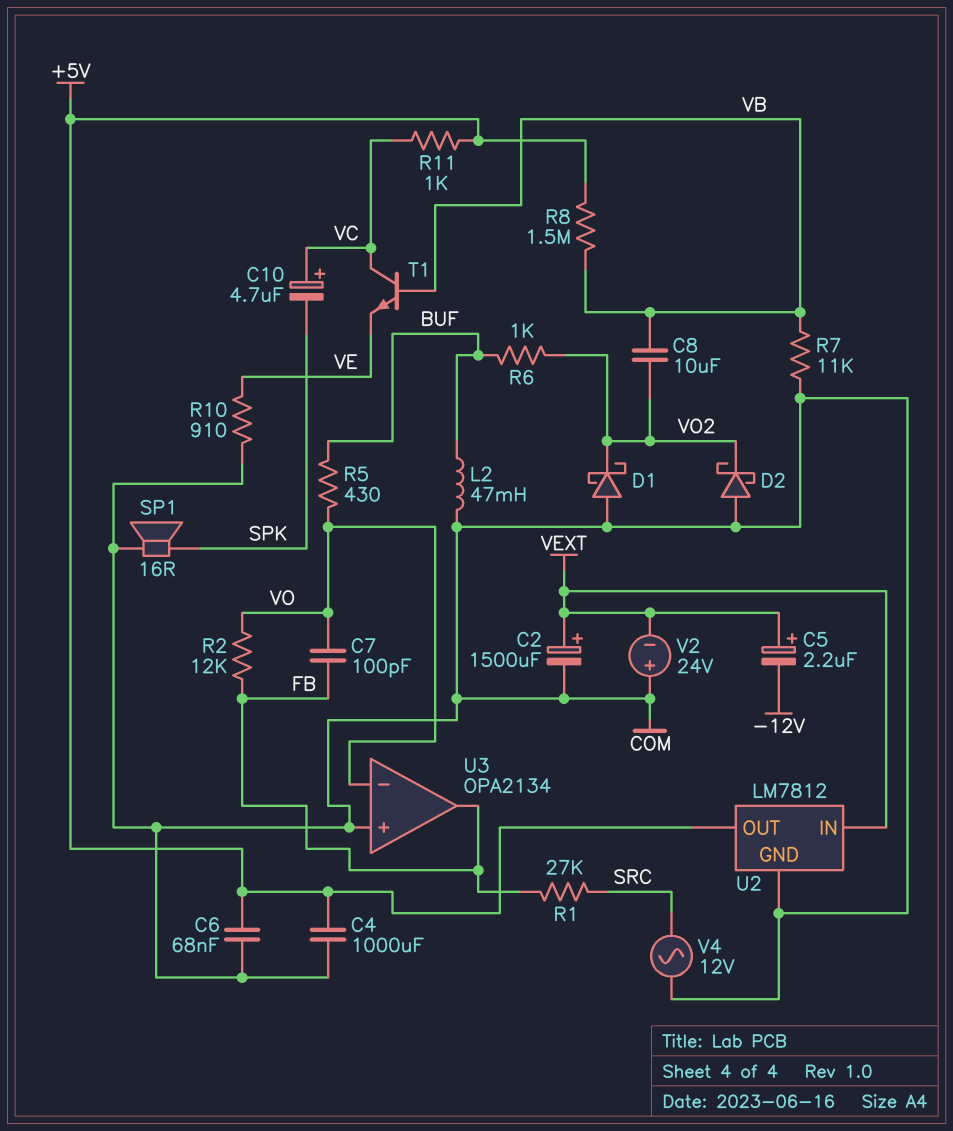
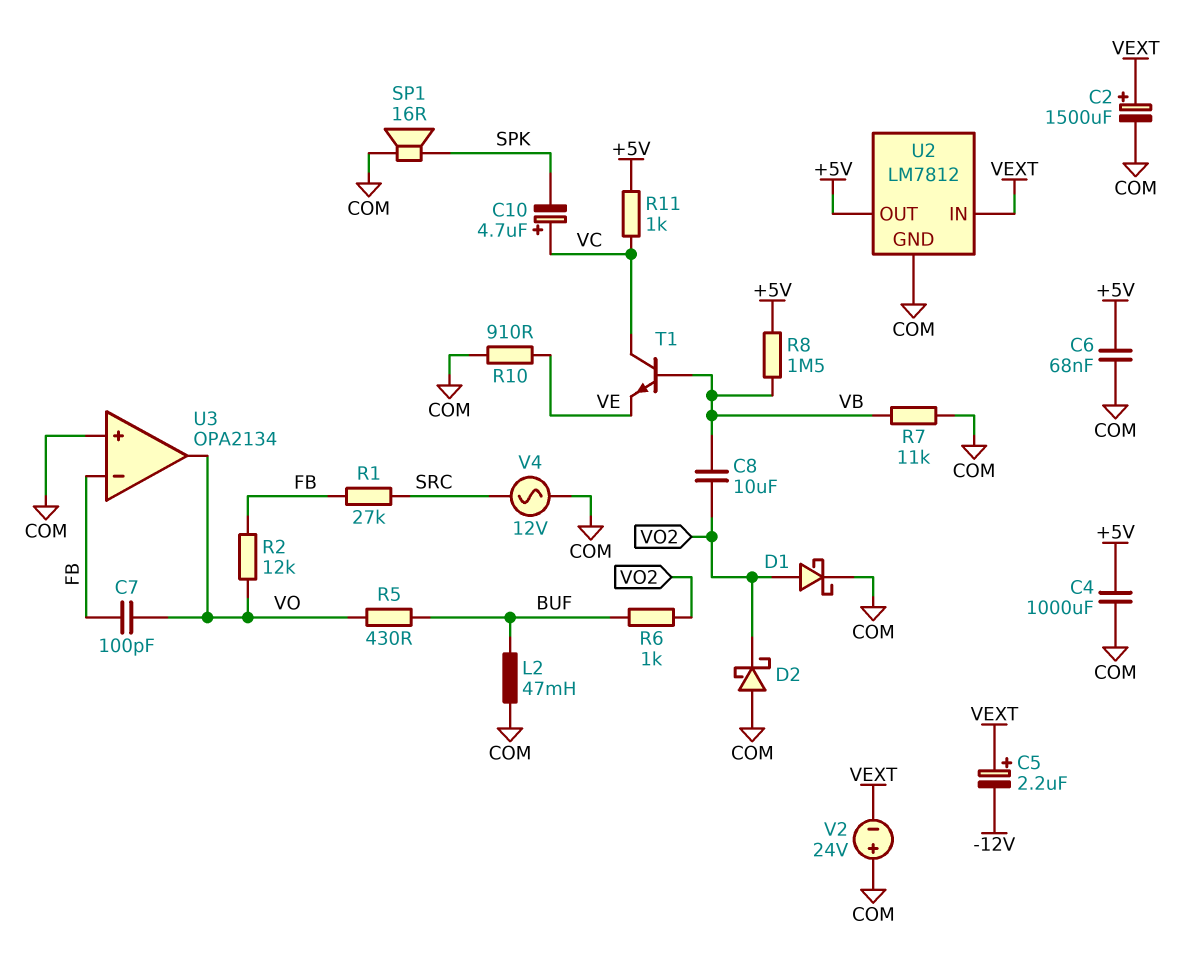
D1: schottky (A COM, K VO2) -> schottky (A VO2, K COM)
U3 pin in-: VO -> FB
U3 pin out: FB -> VO

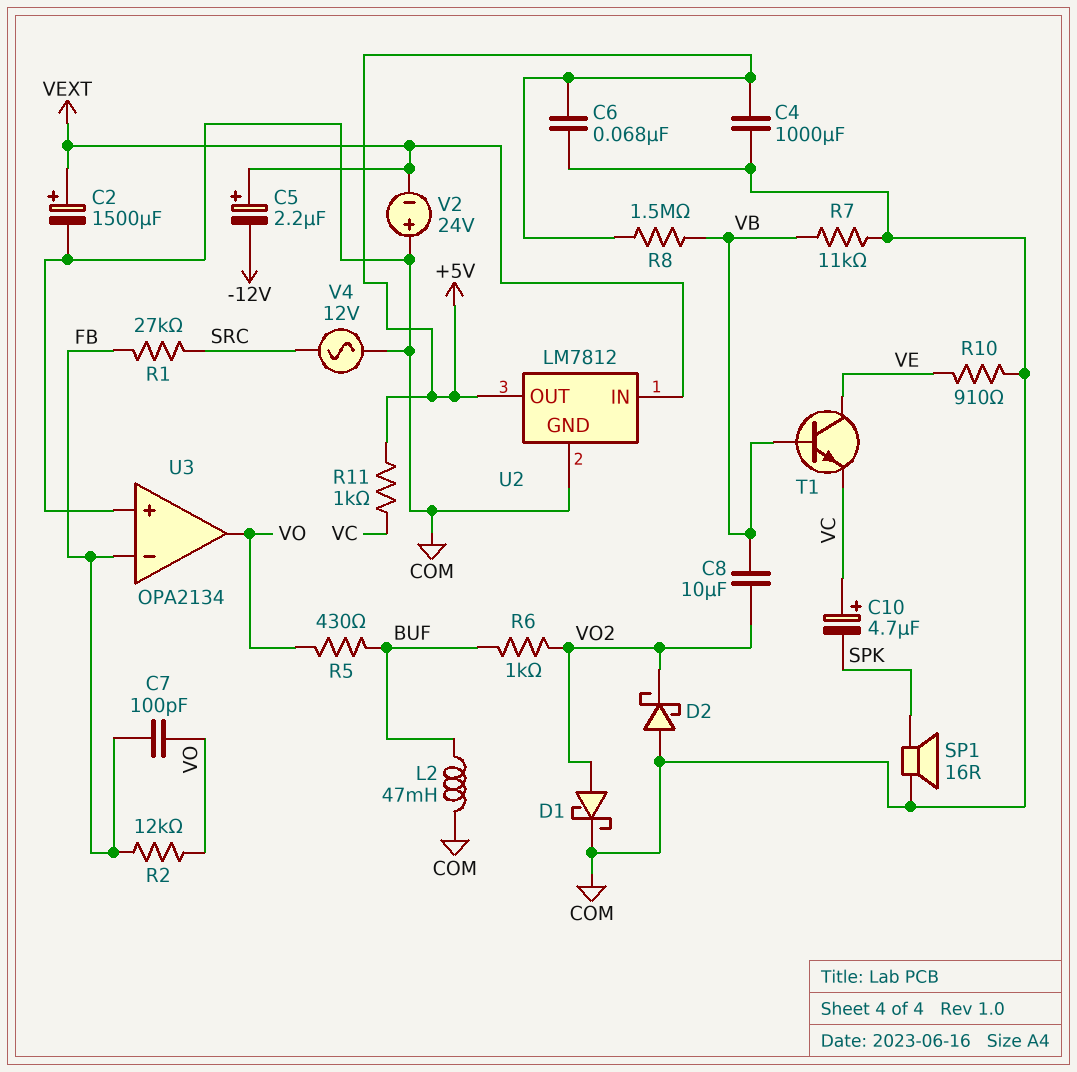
T1: NPN (B VB, C VC, E VE) -> NPN (B VB, C VE, E VC)

